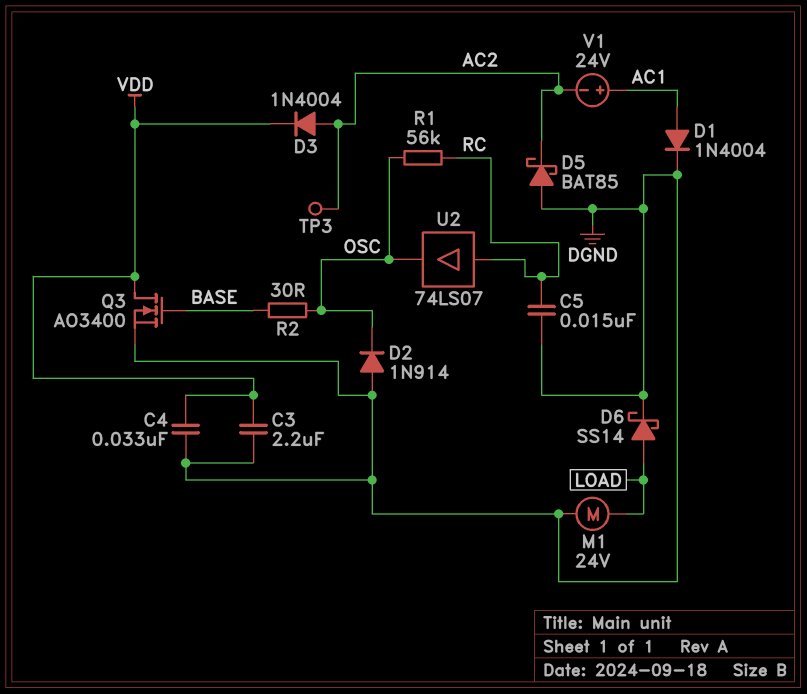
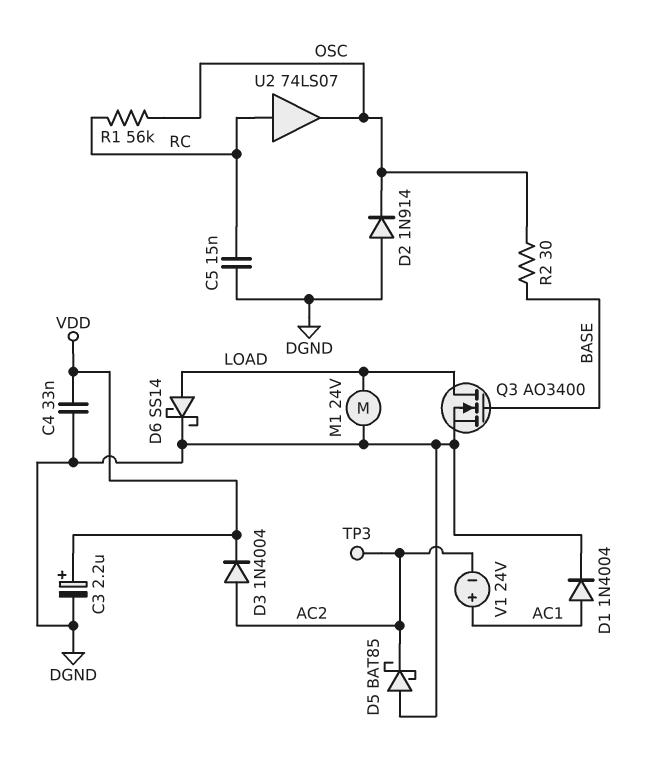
C3: 2.2uF (DGND, VDD) -> 2.2uF (plus VDD, minus DGND)
Q3: NMOS AO3400 (G BASE, D VDD, S DGND) -> NMOS AO3400 (G BASE, D LOAD, S DGND)

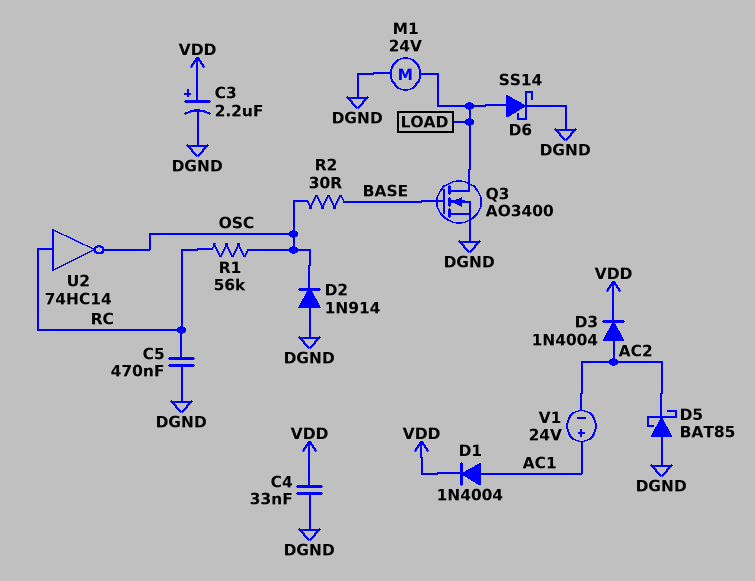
C5: 15nF (DGND, RC) -> 470nF (DGND, RC)
D1: diode 1N4004 (A AC1, K DGND) -> diode 1N4004 (A AC1, K VDD)
TP3: test point (AC2) -> none
U2: buffer 74LS07 (in RC, out OSC) -> NOT 74HC14 (in RC, out OSC)

